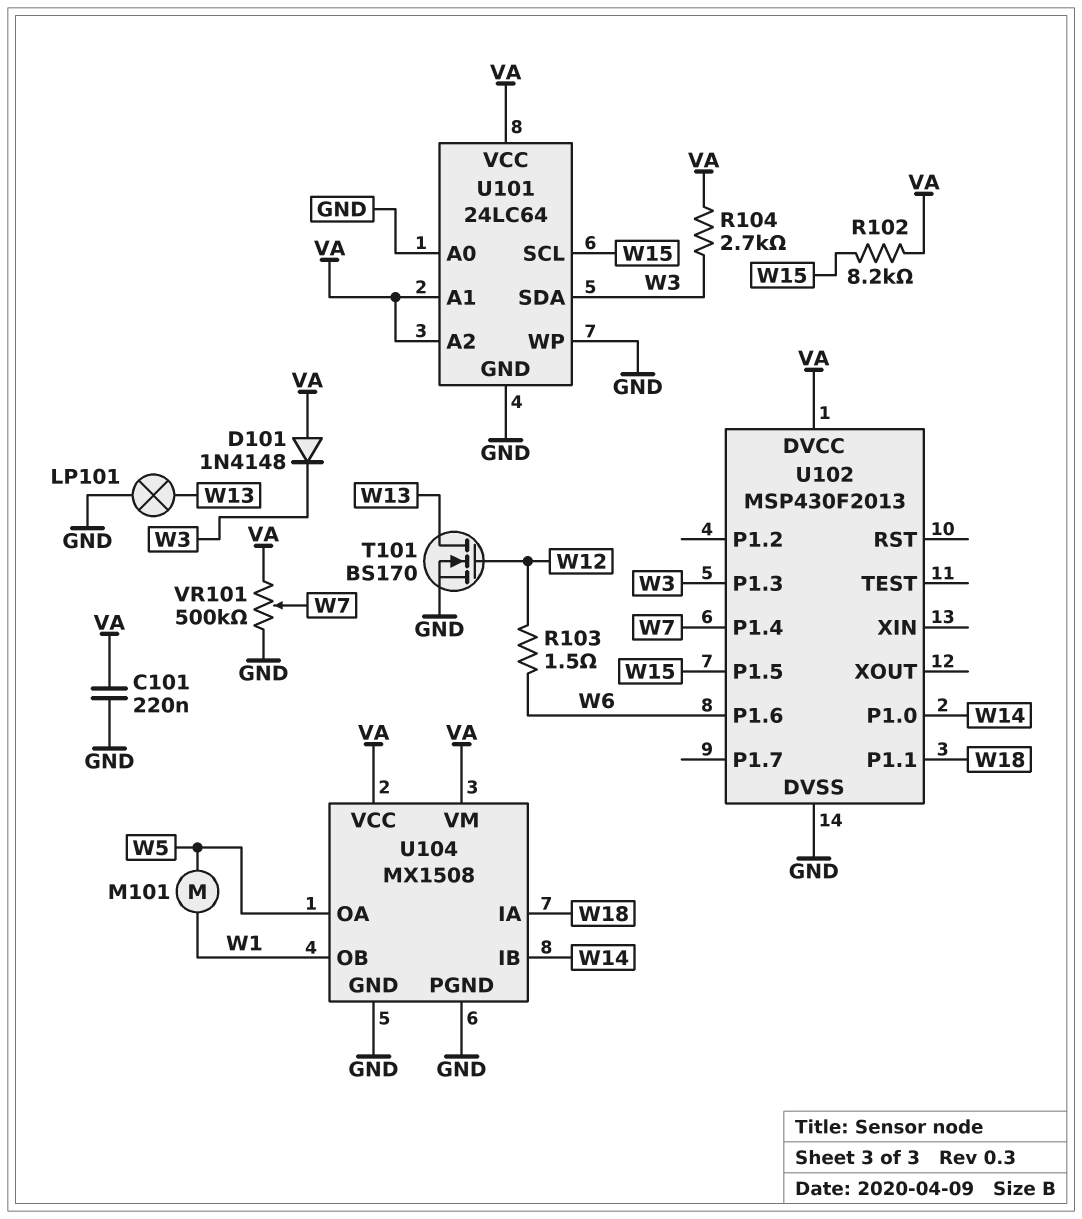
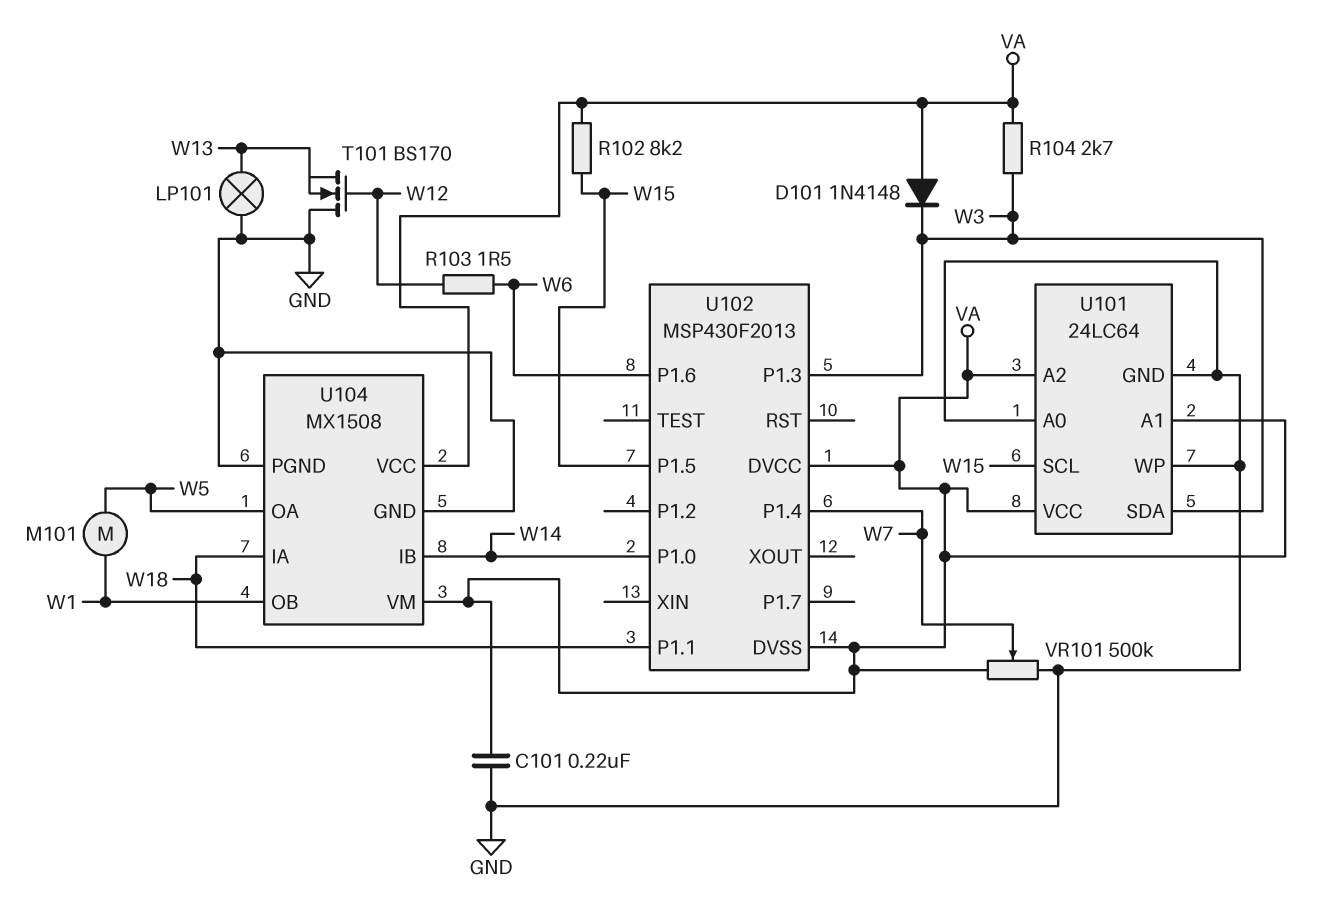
T101: NMOS BS170 (G W12, D W13, S GND) -> NMOS BS170 (G W12, D GND, S W13)
U102 pin DVSS: GND -> VA

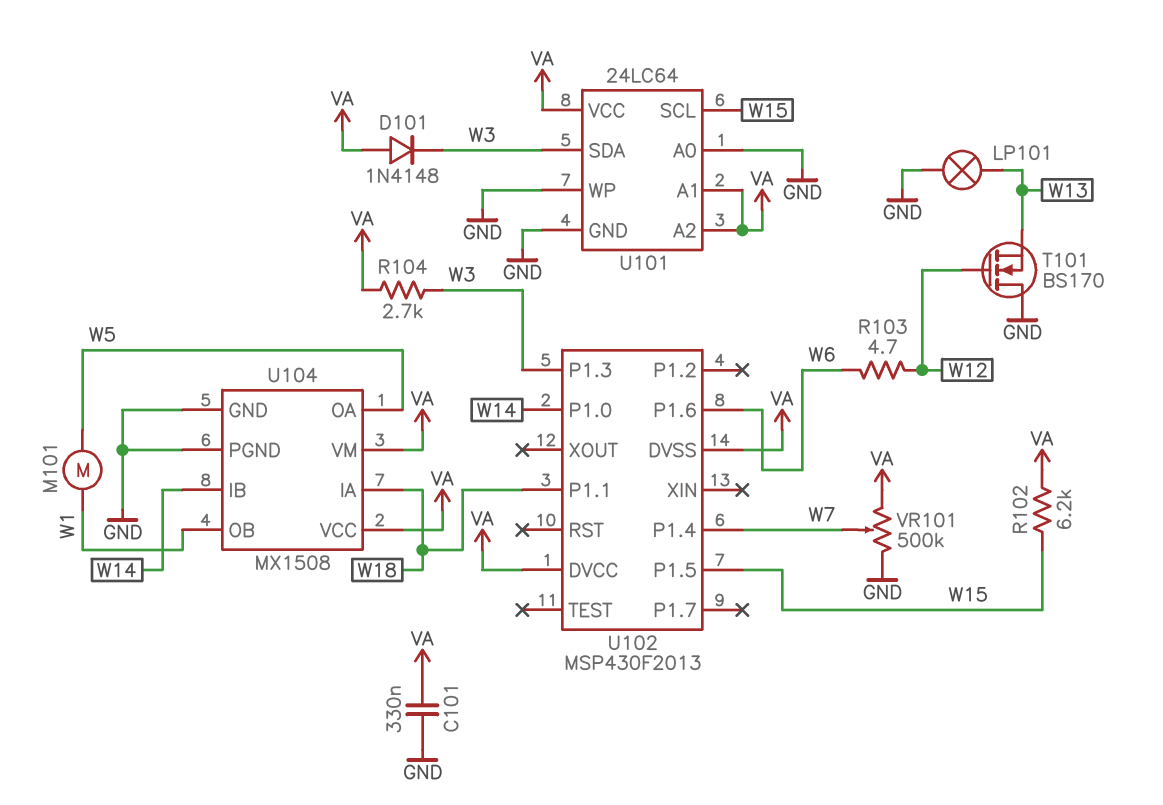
C101: 220nF (GND, VA) -> 330nF (GND, VA)
R102: 8.2k (VA, W15) -> 6.2k (VA, W15)
R103: 1.5 (W6, W12) -> 4.7 (W6, W12)

